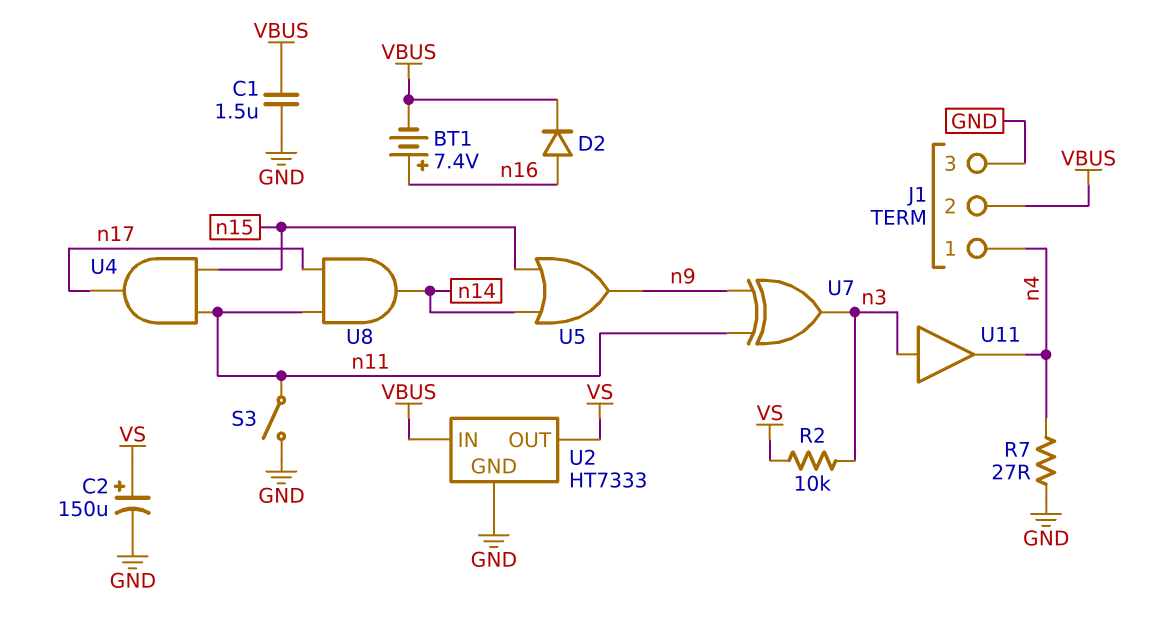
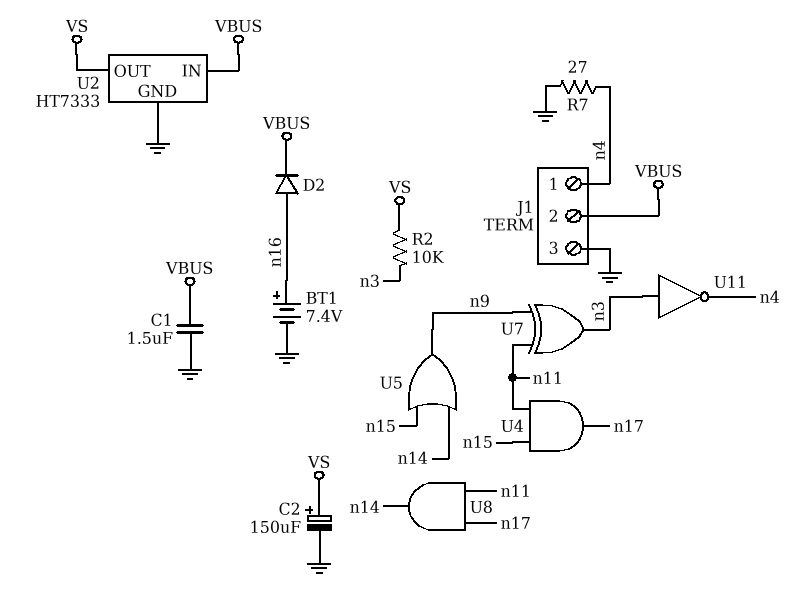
BT1: 7.4V (plus n16, minus VBUS) -> 7.4V (plus n16, minus GND)
S3: switch (GND, n11) -> none
U11: buffer (in n3, out n4) -> NOT (in n3, out n4)

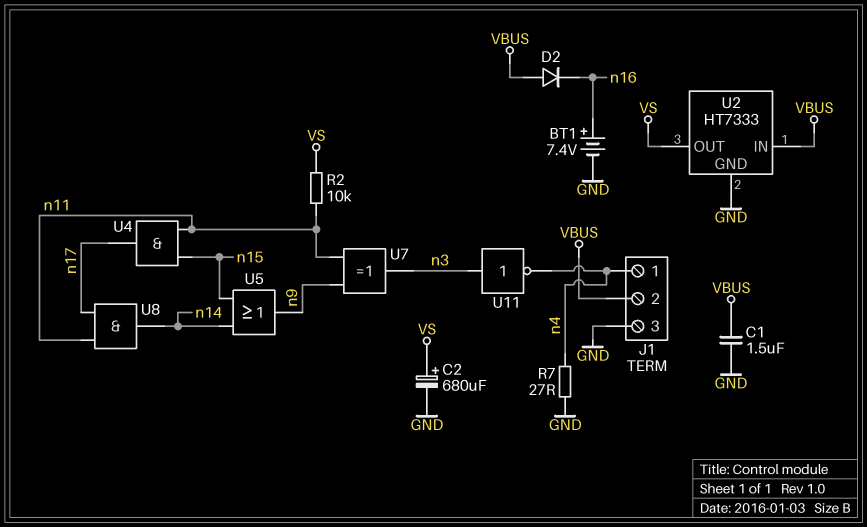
C2: 150uF (plus VS, minus GND) -> 680uF (plus VS, minus GND)
D2: diode (A n16, K VBUS) -> diode (A VBUS, K n16)
R2: 10k (VS, n3) -> 10k (VS, n11)

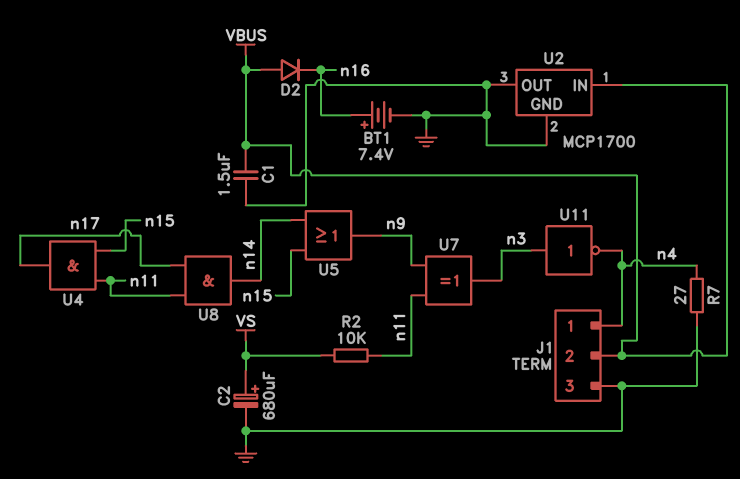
U2: HT7333 -> MCP1700
U2 pin OUT: VS -> GND

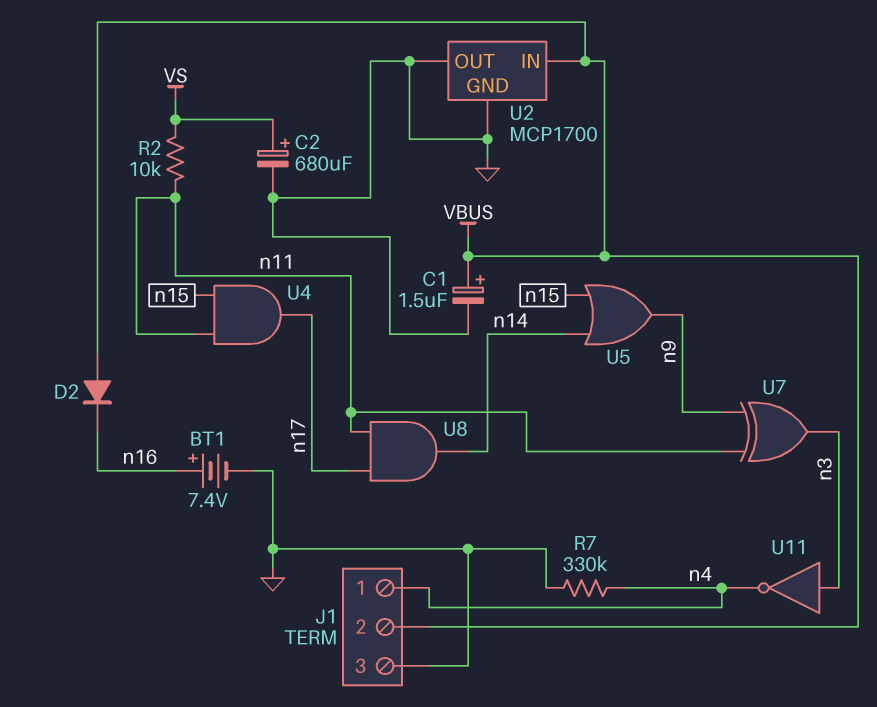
C1: 1.5uF (GND, VBUS) -> 1.5uF (plus VBUS, minus GND)
R7: 27 (GND, n4) -> 330k (GND, n4)

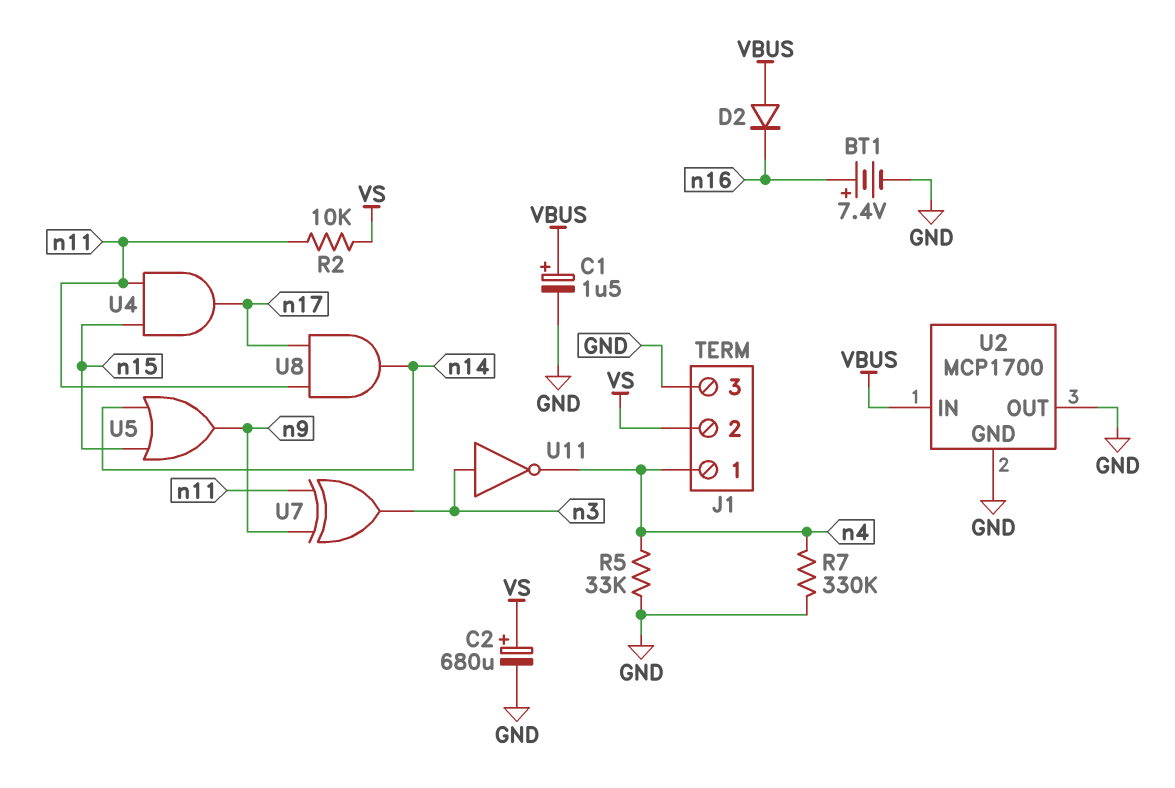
J1 pin 2: VBUS -> VS
R5: none -> 33k (GND, n4)

